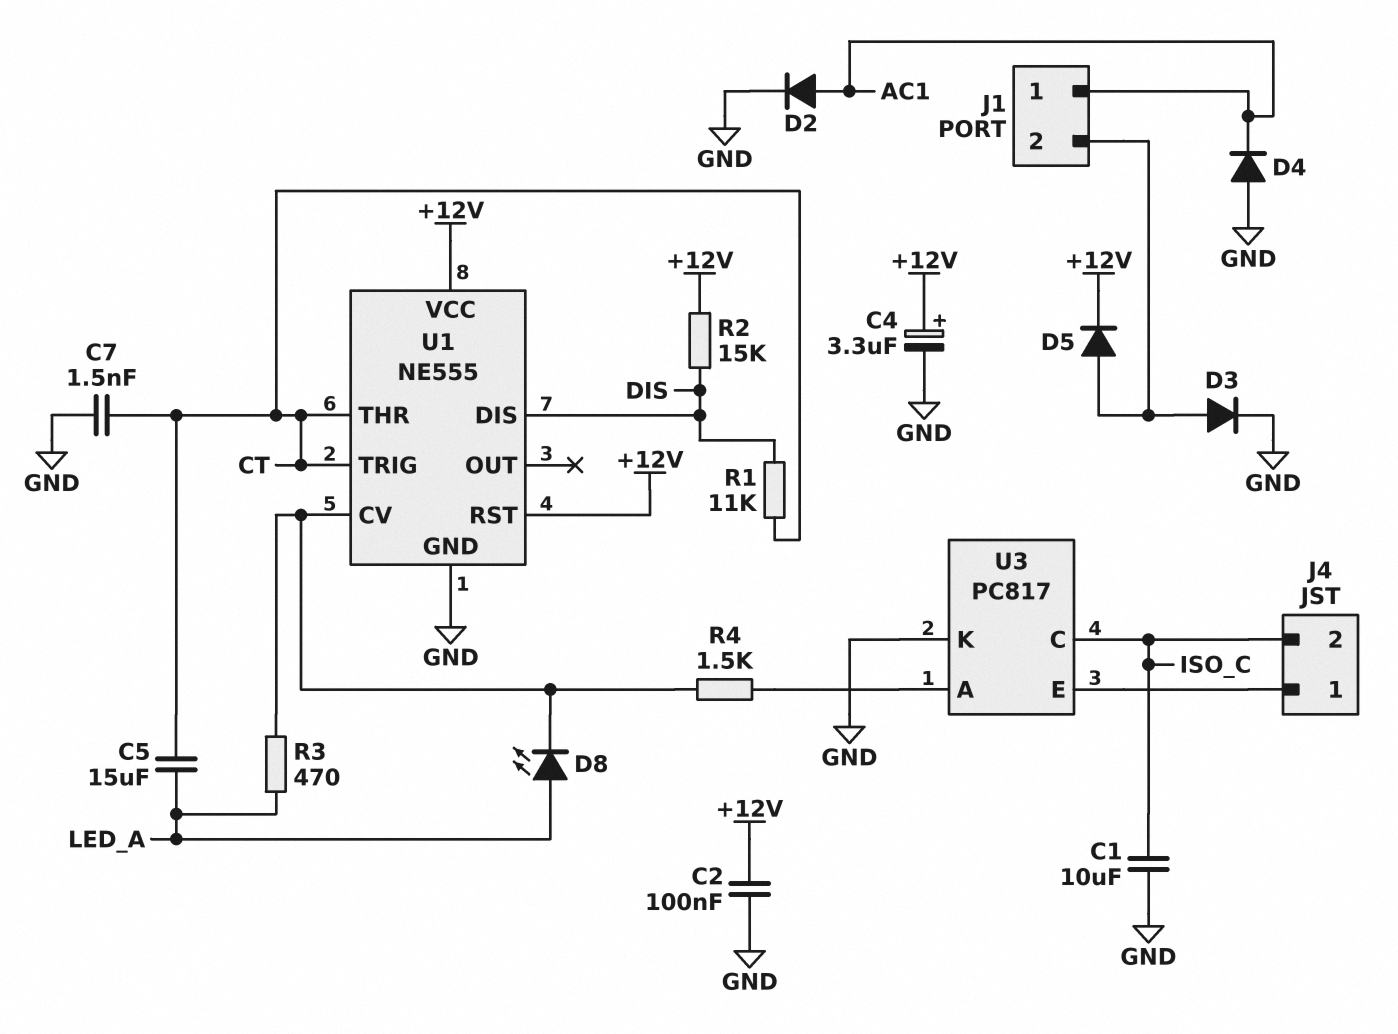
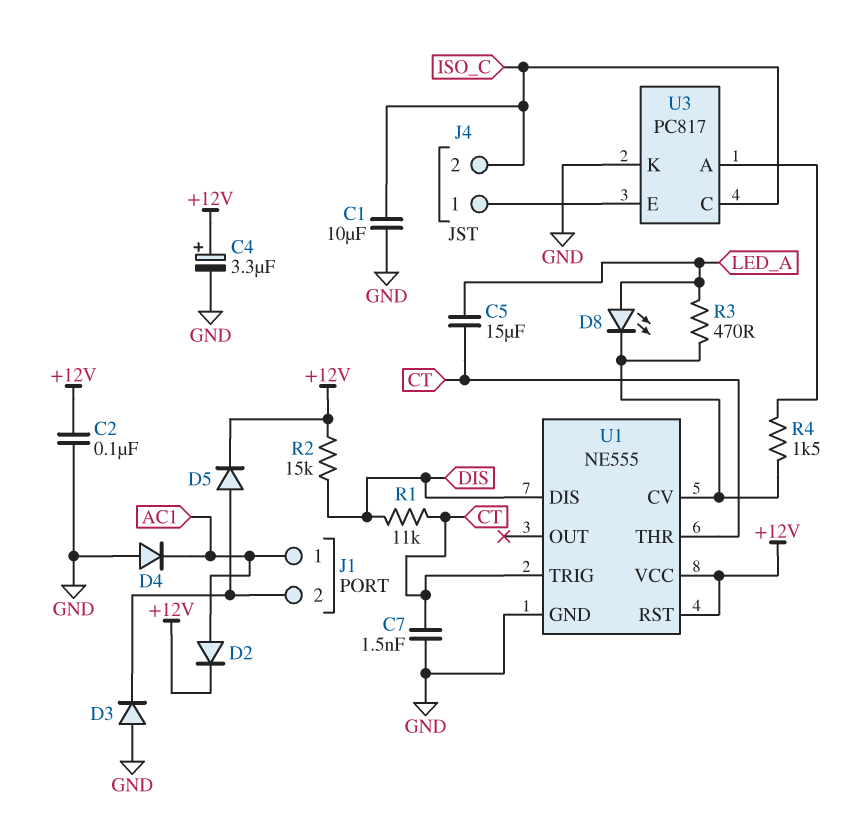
D2: diode (A AC1, K GND) -> diode (A AC1, K +12V)
D3: diode (A J1/2, K GND) -> diode (A GND, K J1/2)

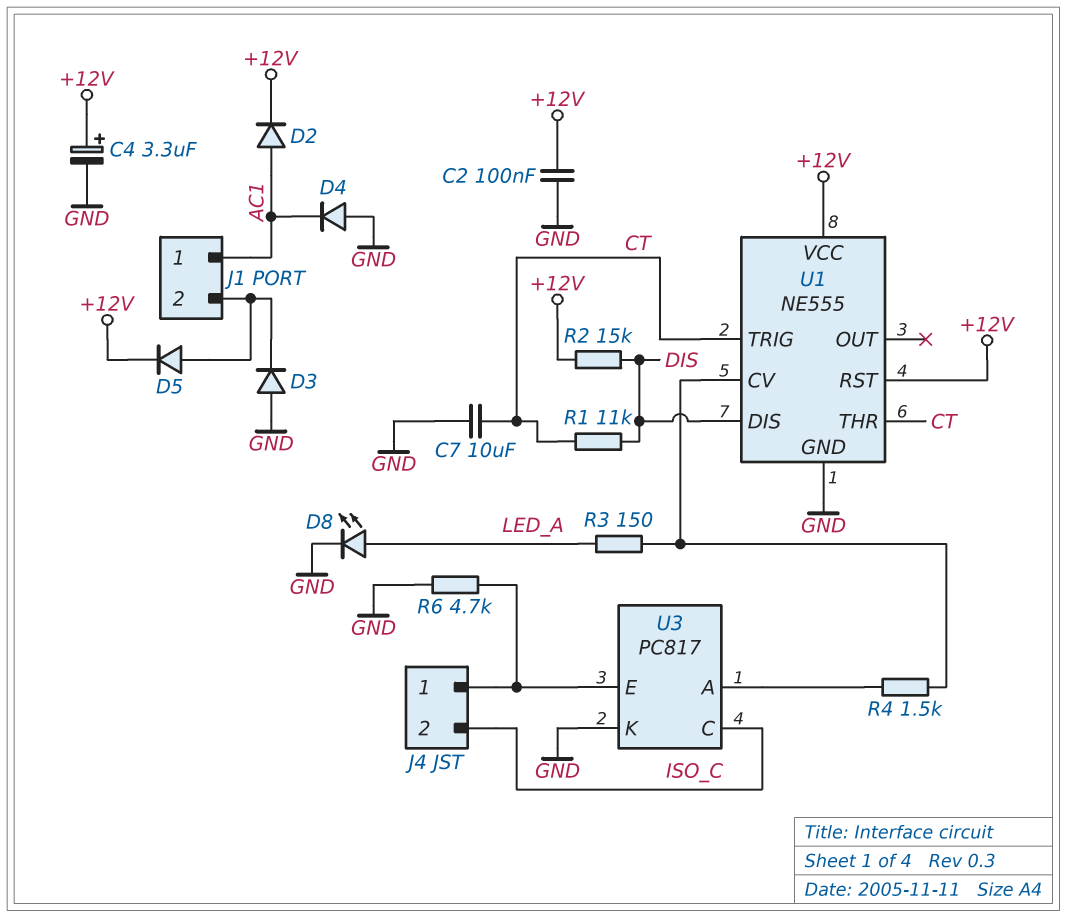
C1: 10uF (GND, ISO_C) -> none
C5: 15uF (CT, LED_A) -> none
C7: 1.5nF (CT, GND) -> 10uF (CT, GND)
D8: LED (A LED_A, K U1/CV) -> LED (A LED_A, K GND)
R3: 470 (LED_A, U1/CV) -> 150 (LED_A, U1/CV)
R6: none -> 4.7k (GND, J4/1)

